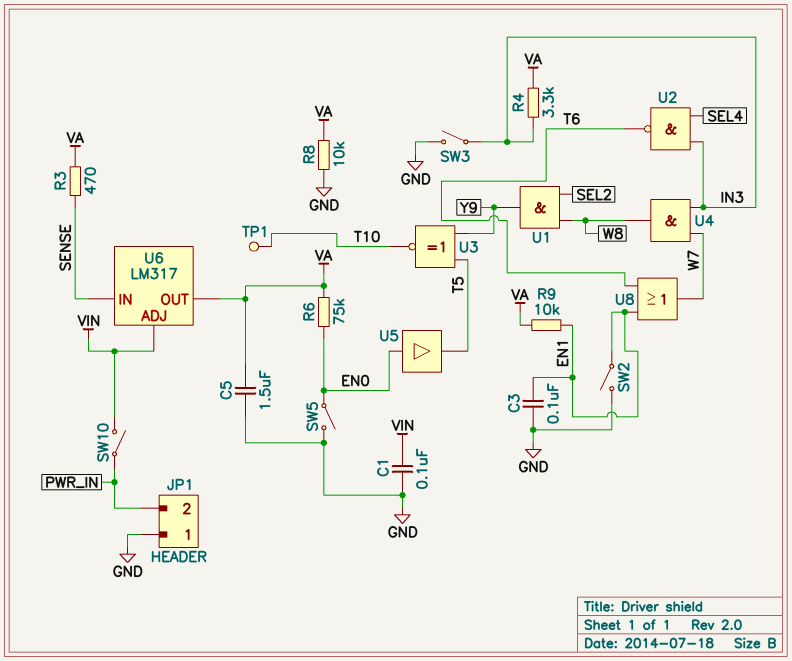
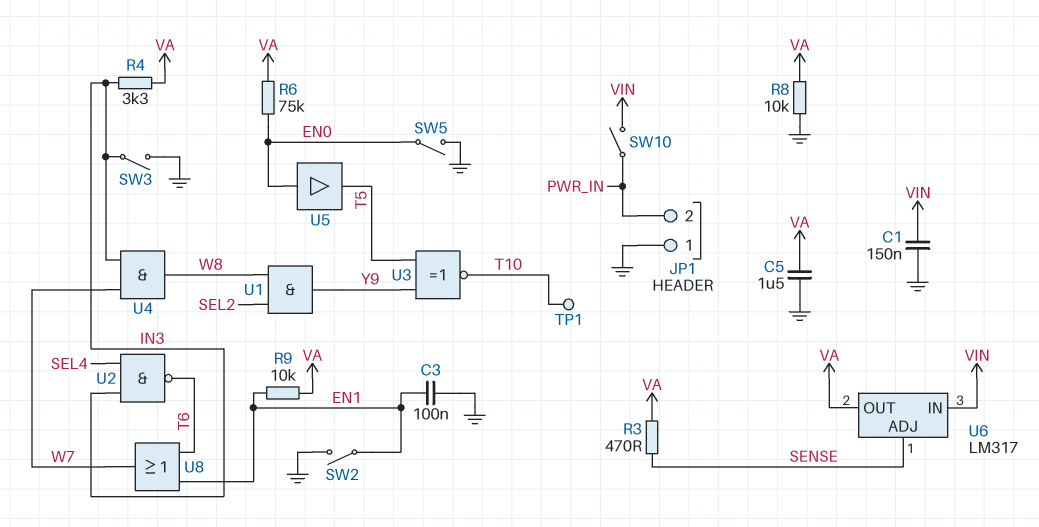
C1: 100nF (GND, VIN) -> 150nF (GND, VIN)
U6 pin ADJ: VIN -> SENSE
U6 pin IN: SENSE -> VIN

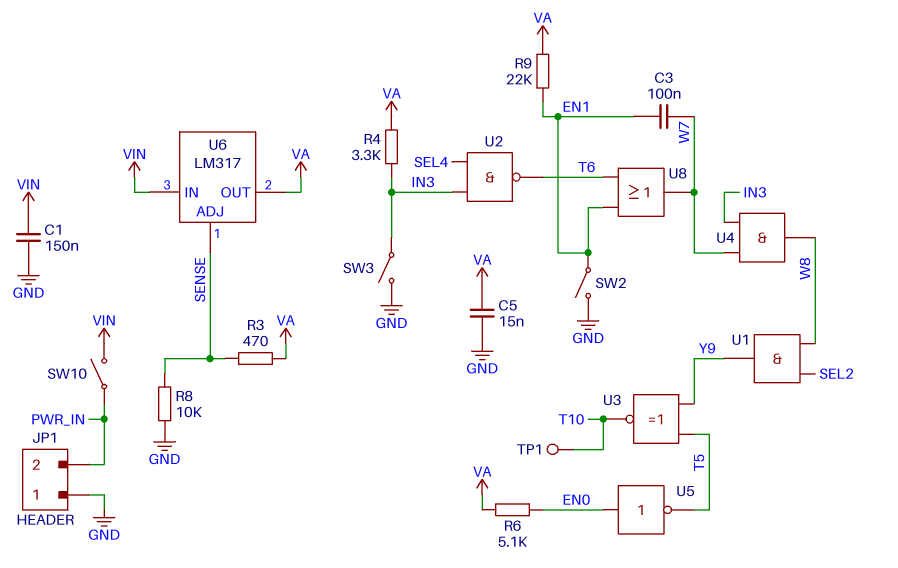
C3: 100nF (EN1, GND) -> 100nF (EN1, W7)
C5: 1.5uF (GND, VA) -> 15nF (GND, VA)
R6: 75k (EN0, VA) -> 5.1k (EN0, VA)
R8: 10k (GND, VA) -> 10k (GND, SENSE)
R9: 10k (EN1, VA) -> 22k (EN1, VA)
SW5: switch (EN0, GND) -> none
U5: buffer (in EN0, out T5) -> NOT (in EN0, out T5)

